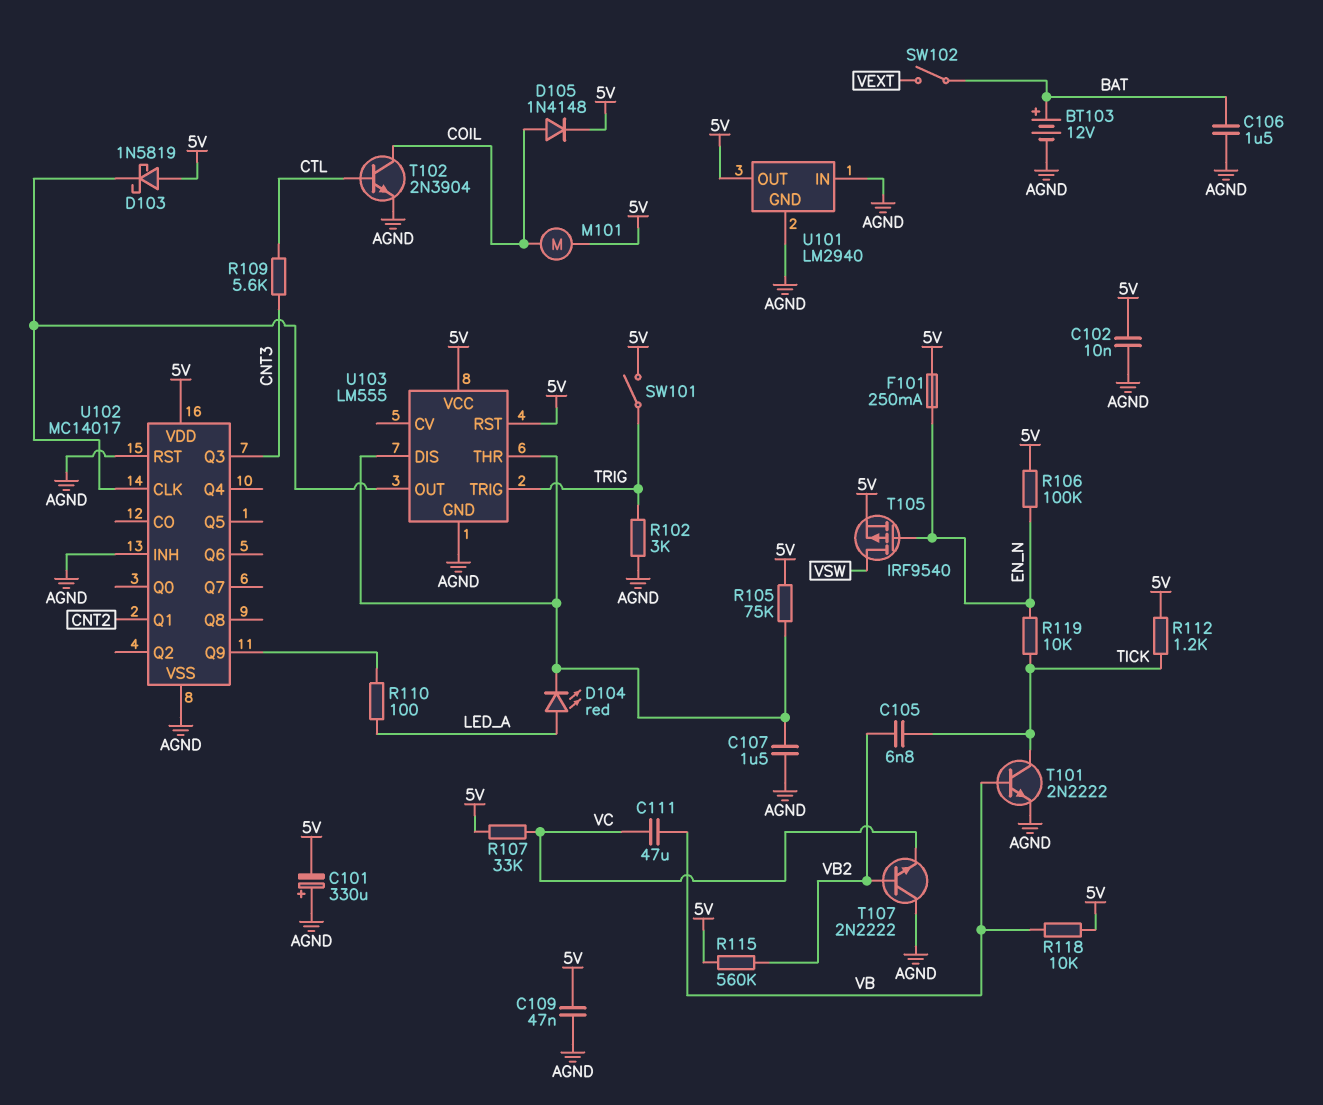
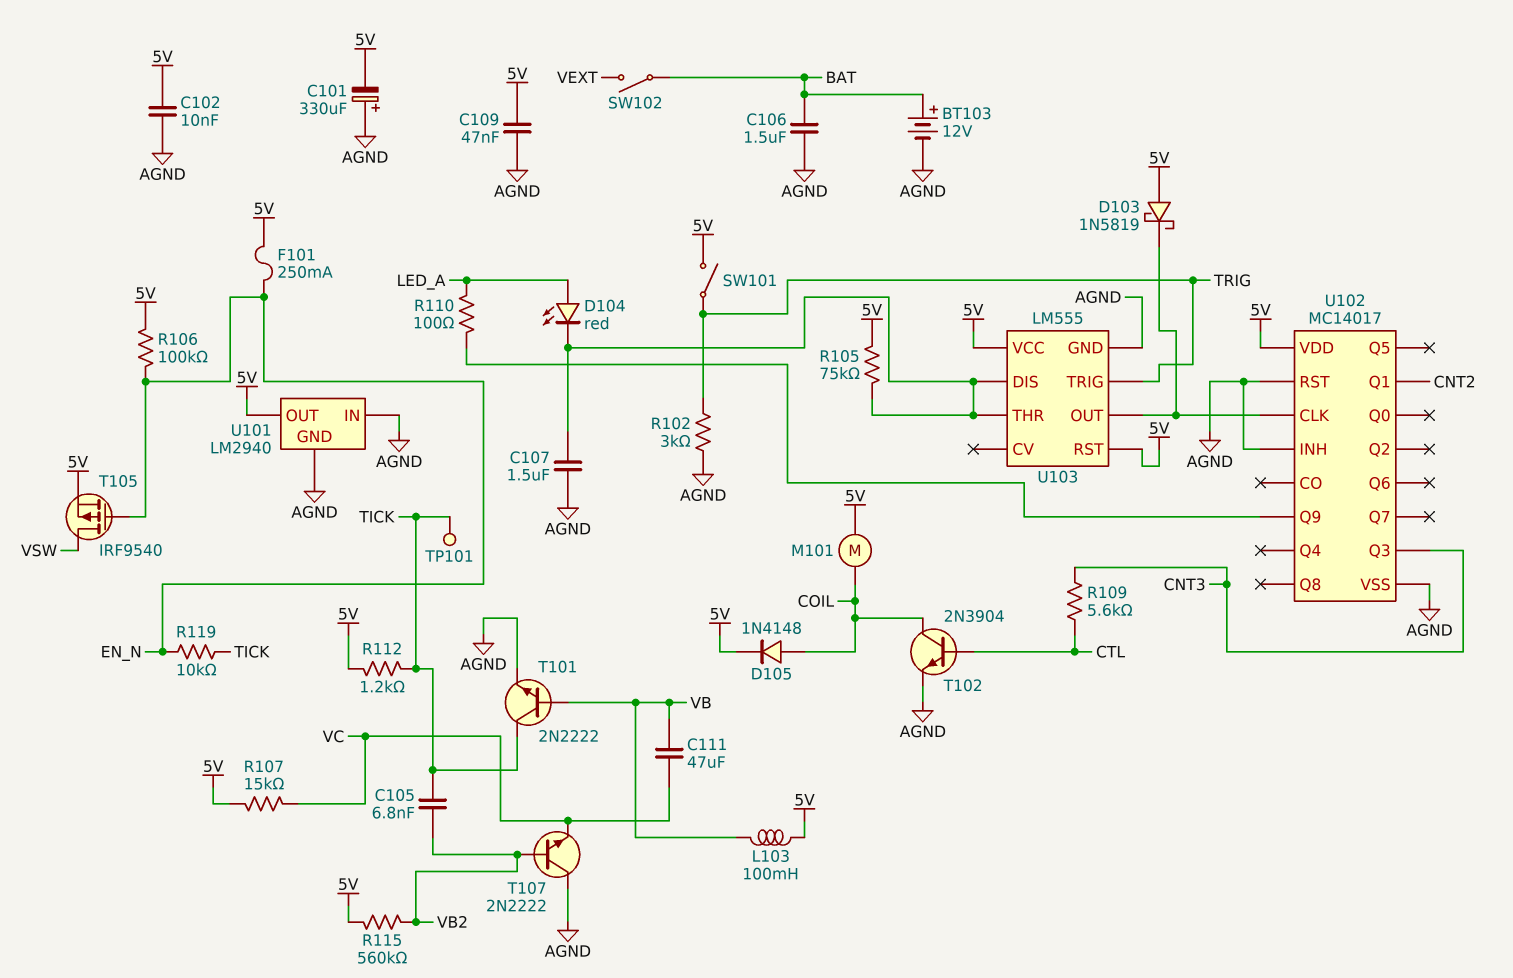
L103: none -> 100mH (5V, VB)
R107: 33k (5V, VC) -> 15k (5V, VC)
R118: 10k (5V, VB) -> none
TP101: none -> test point (TICK)

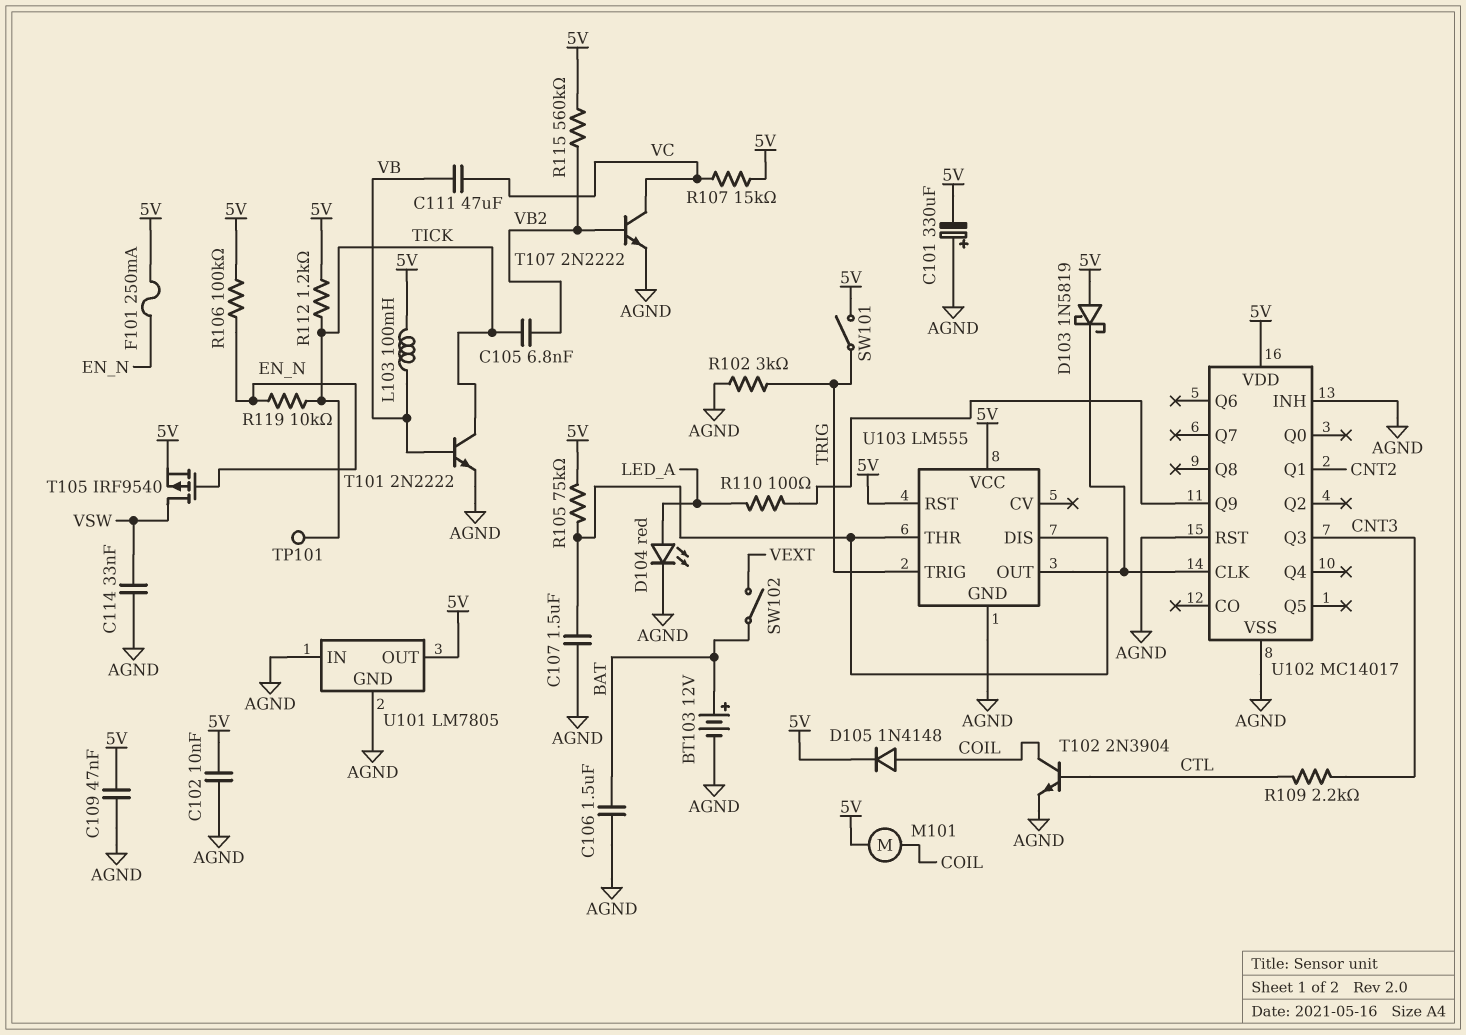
C114: none -> 33nF (AGND, VSW)
D104: LED red (A LED_A, K U103/DIS) -> LED red (A LED_A, K AGND)
R109: 5.6k (CNT3, CTL) -> 2.2k (CNT3, CTL)
T107: NPN 2N2222 (B VB2, C AGND, E VC) -> NPN 2N2222 (B VB2, C VC, E AGND)
U101: LM2940 -> LM7805

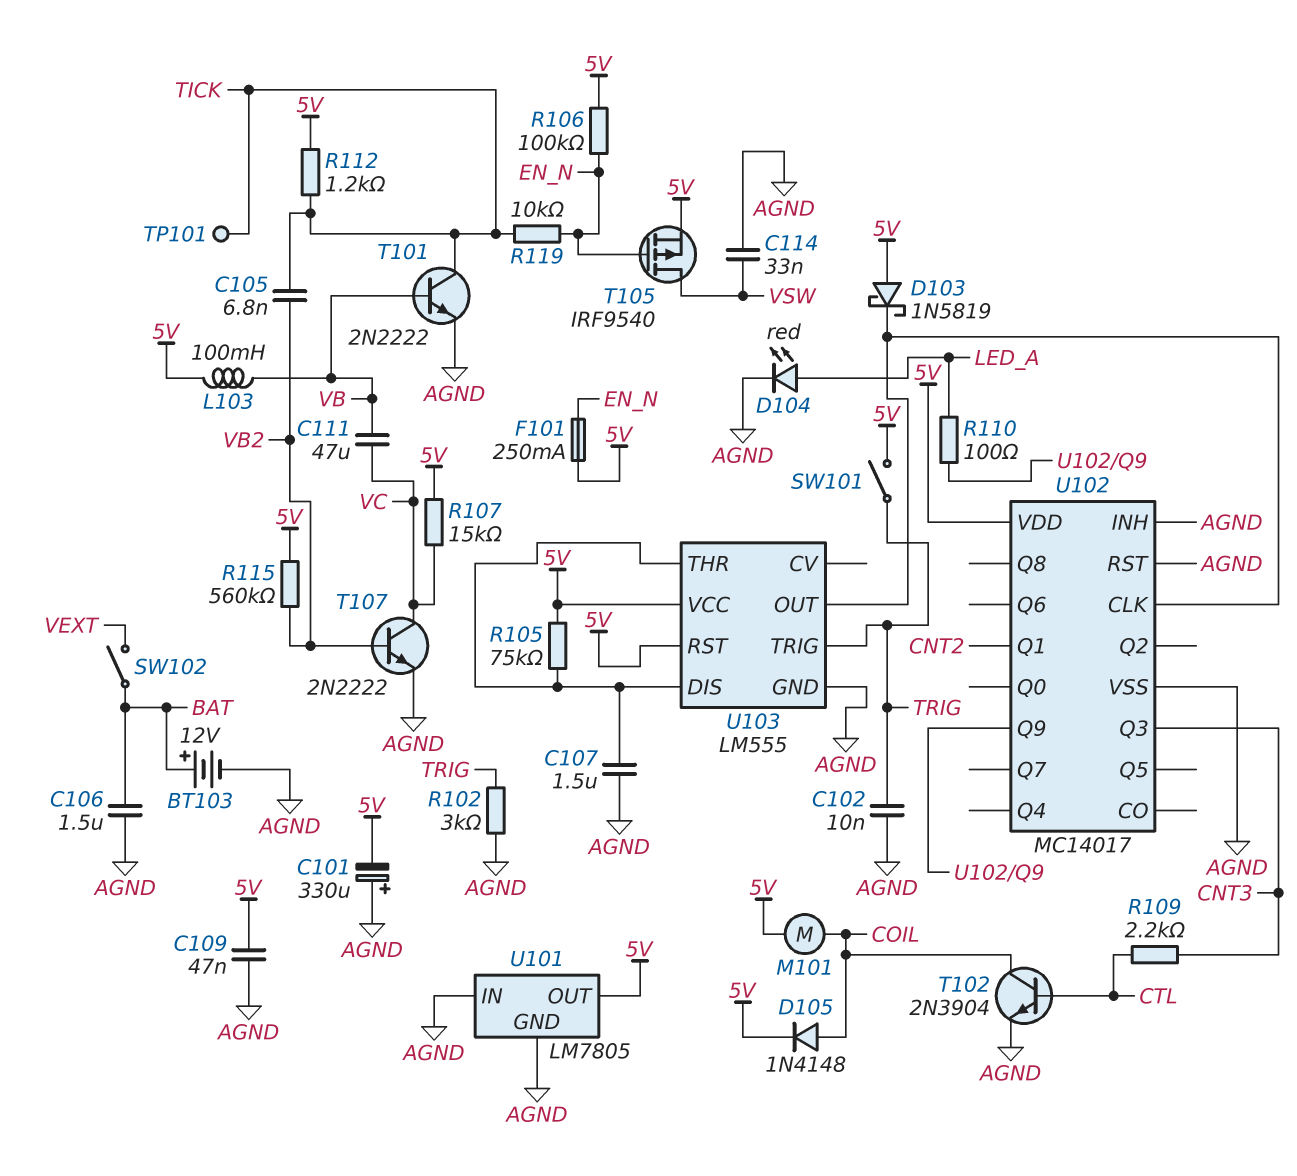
C102: 10nF (5V, AGND) -> 10nF (AGND, TRIG)

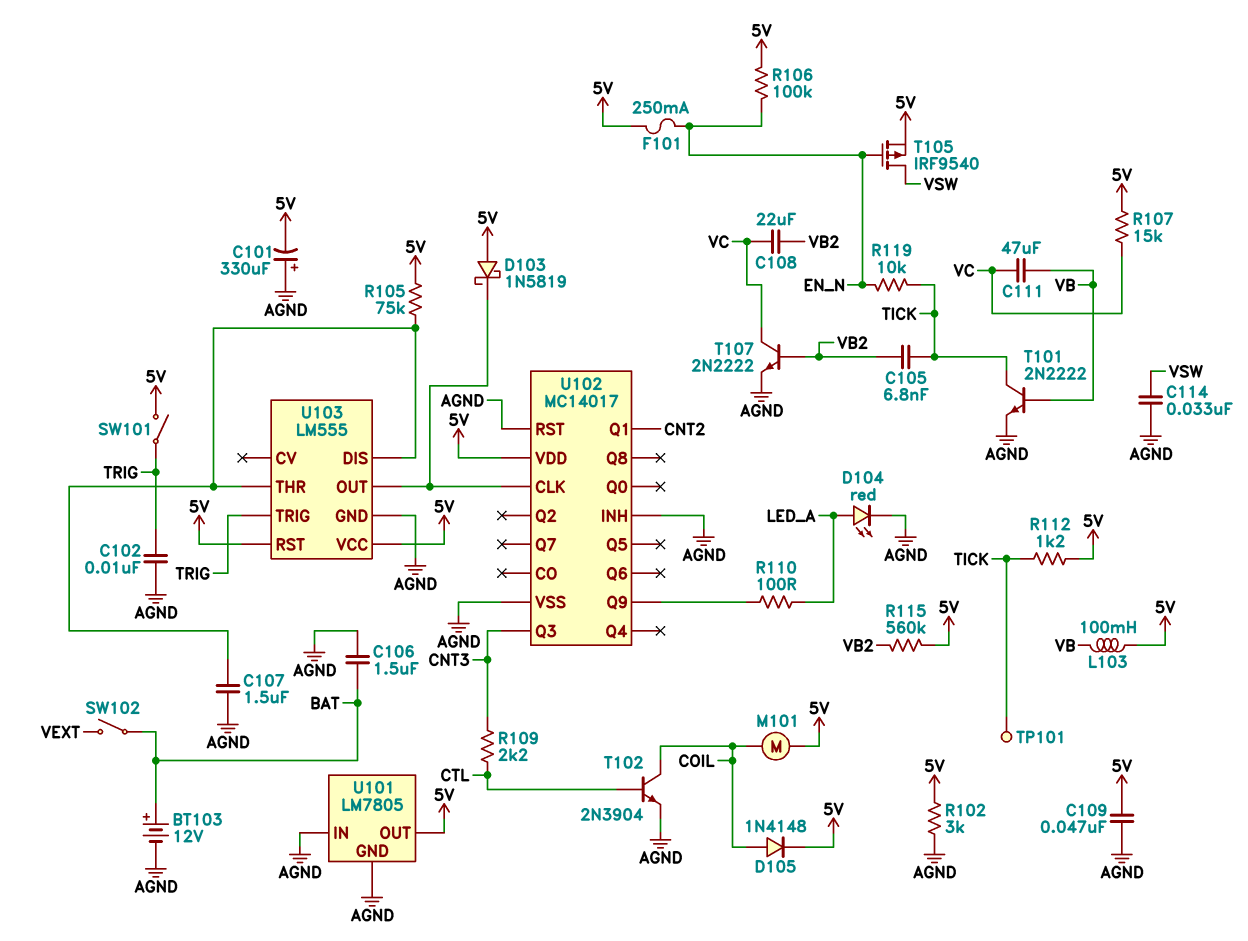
C108: none -> 22uF (VB2, VC)
R102: 3k (AGND, TRIG) -> 3k (5V, AGND)

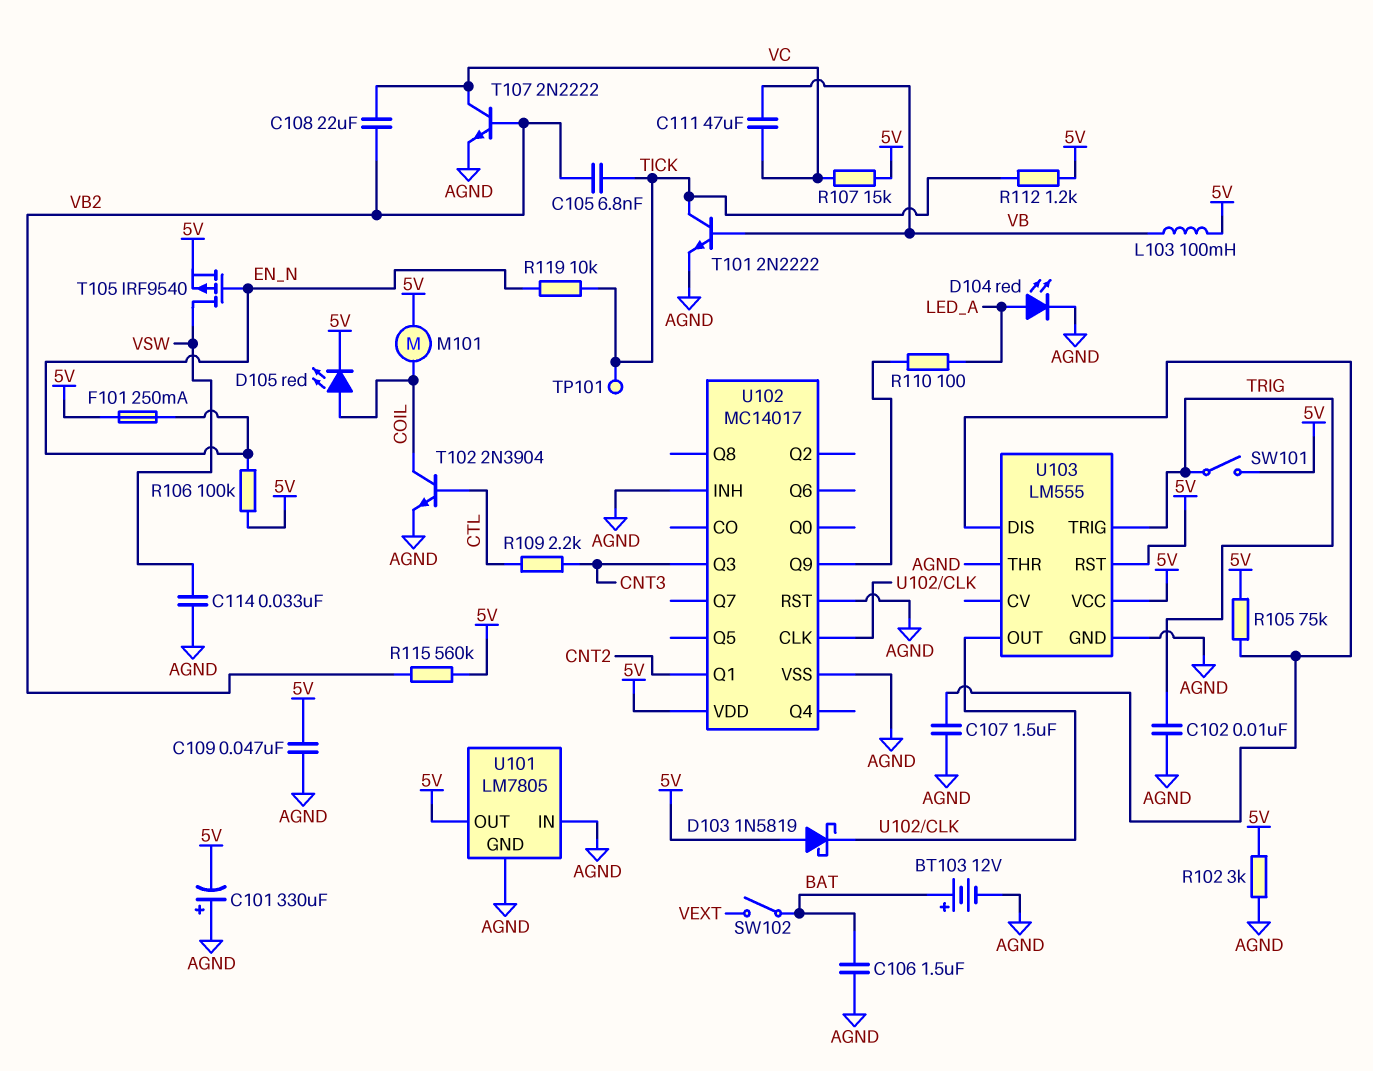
D105: diode 1N4148 (A COIL, K 5V) -> LED red (A COIL, K 5V)
U103 pin THR: U103/DIS -> AGND

